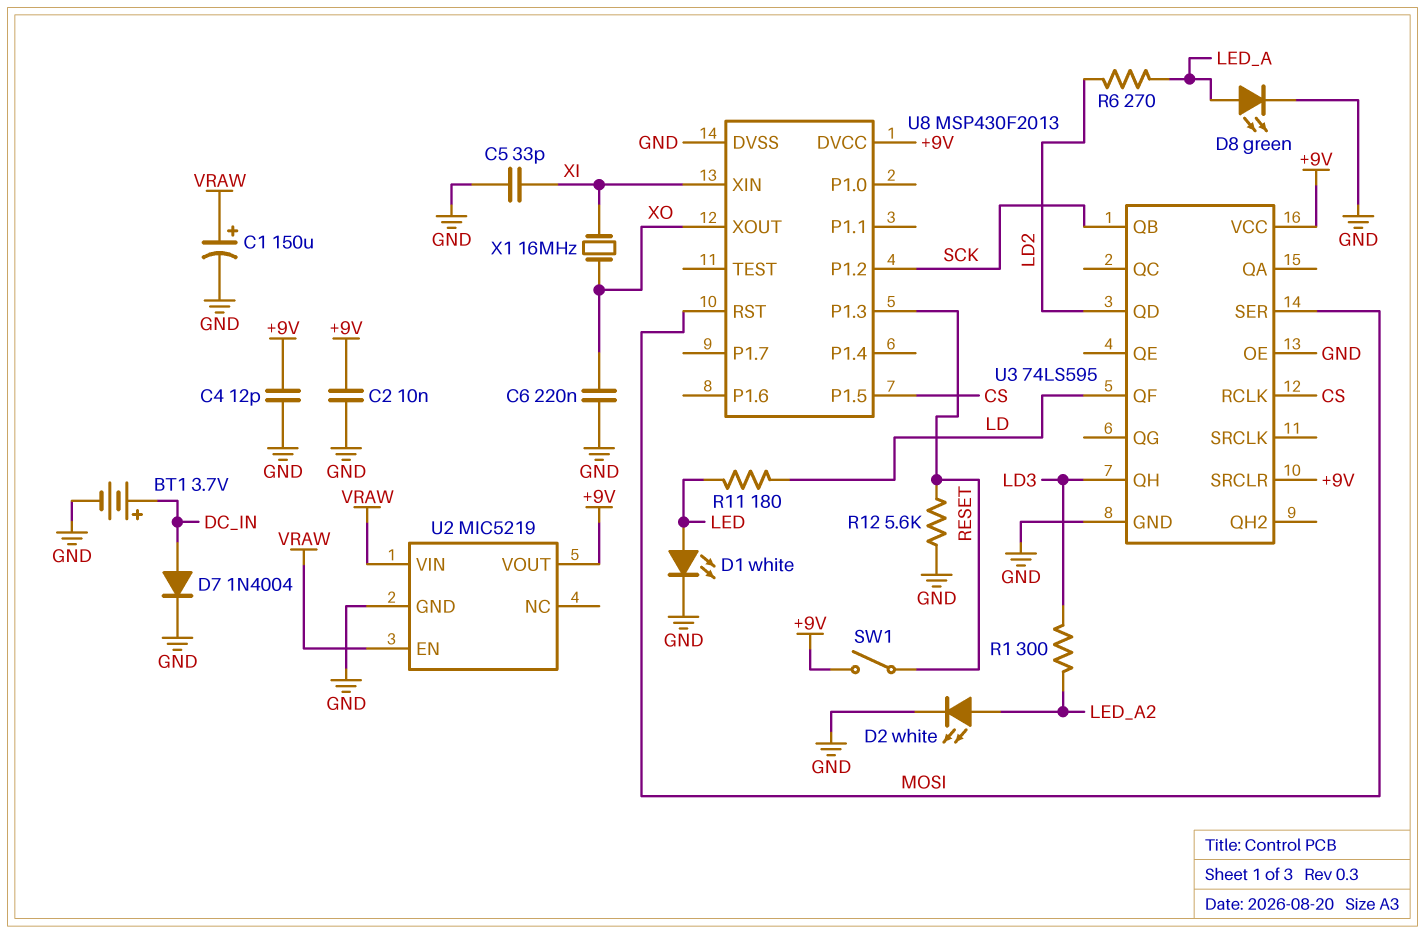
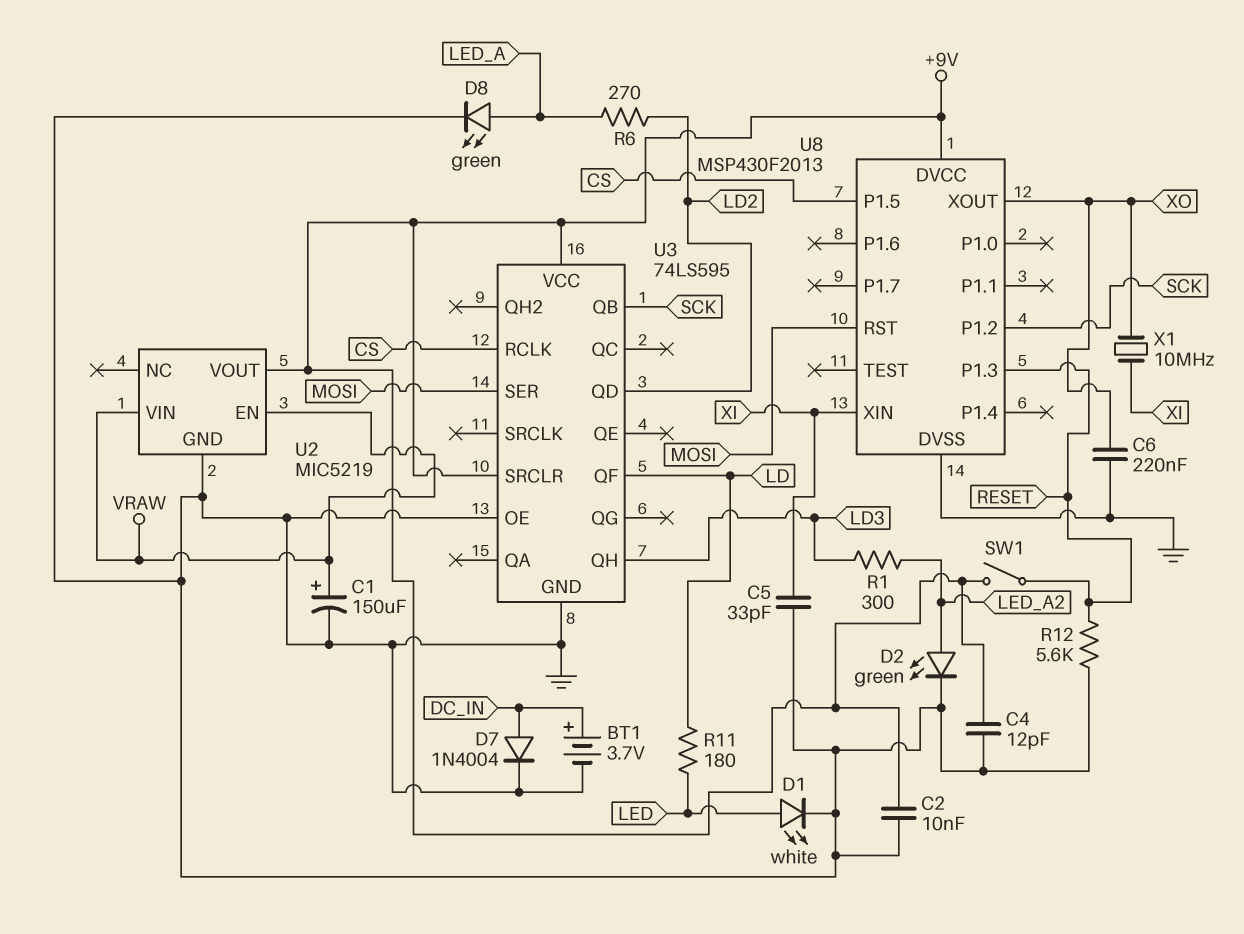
D2: LED white (A LED_A2, K GND) -> LED green (A LED_A2, K GND)
X1: 16MHz (XI, XO) -> 10MHz (XI, XO)

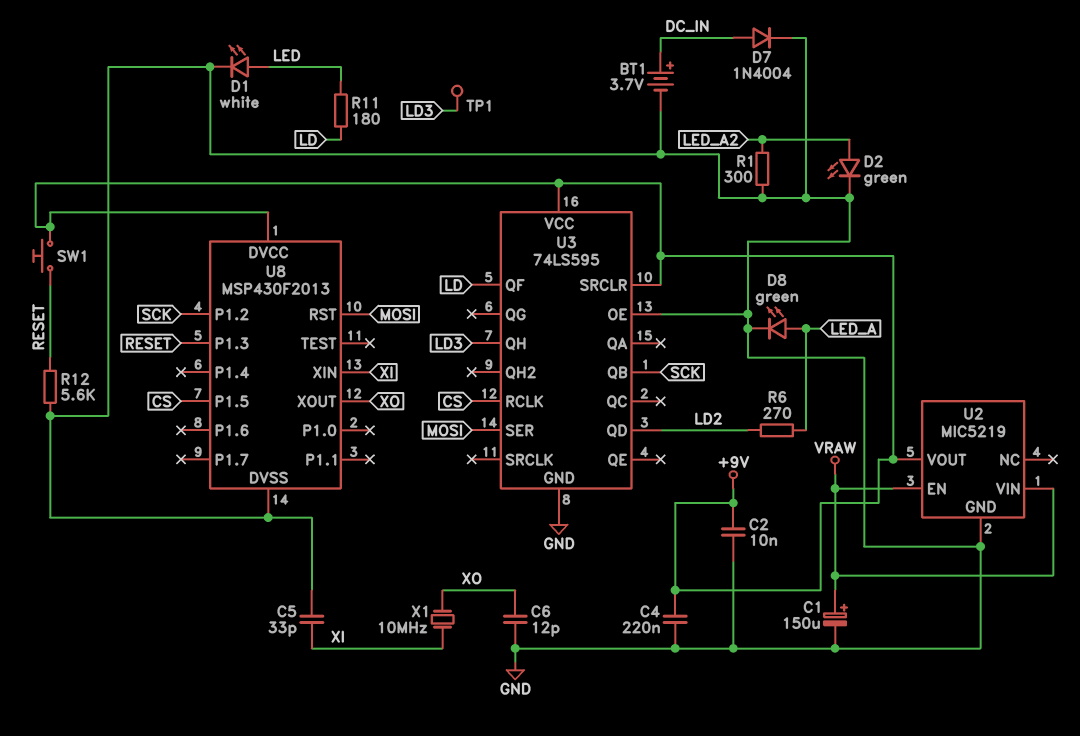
C4: 12pF (+9V, GND) -> 220nF (+9V, GND)
C6: 220nF (GND, XO) -> 12pF (GND, XO)
R1: 300 (LD3, LED_A2) -> 300 (GND, LED_A2)
SW1: switch (+9V, RESET) -> button (+9V, RESET)
TP1: none -> test point (LD3)

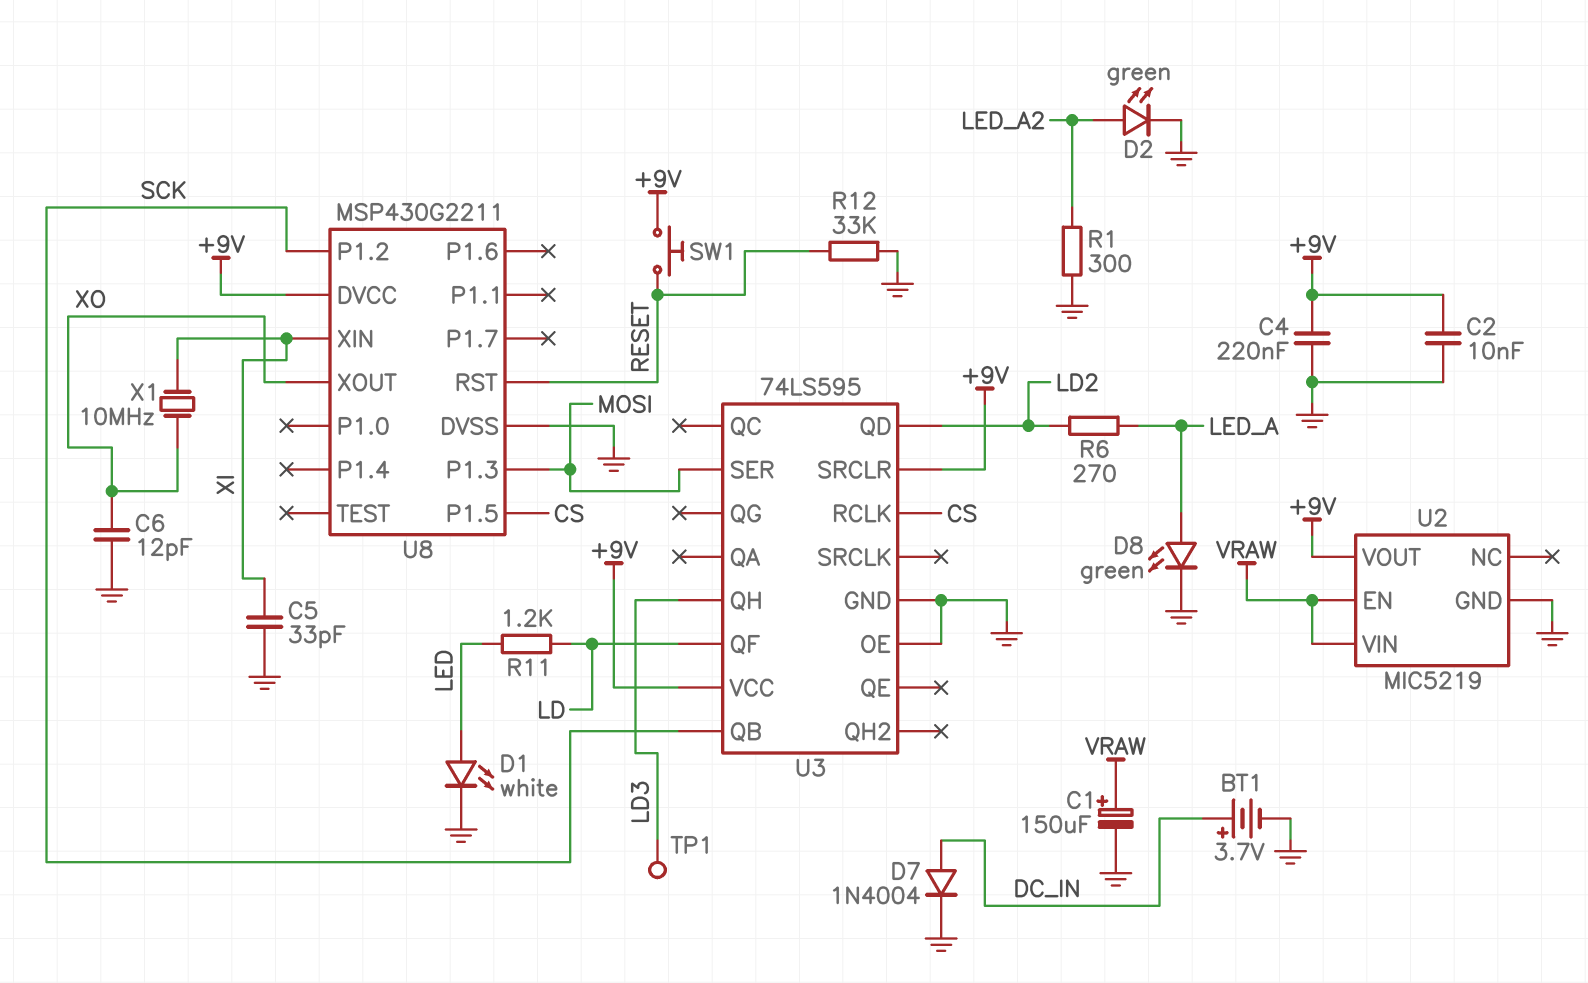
R11: 180 (LD, LED) -> 1.2k (LD, LED)
R12: 5.6k (GND, RESET) -> 33k (GND, RESET)
U8: MSP430F2013 -> MSP430G2211
U8 pin P1.3: RESET -> MOSI
U8 pin RST: MOSI -> RESET

